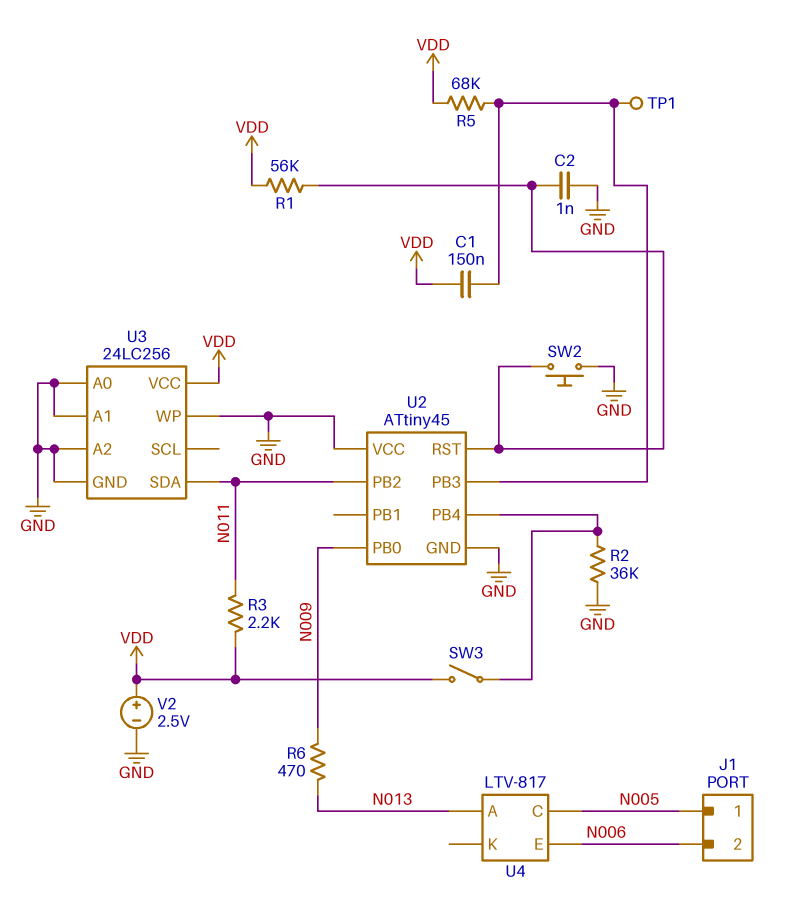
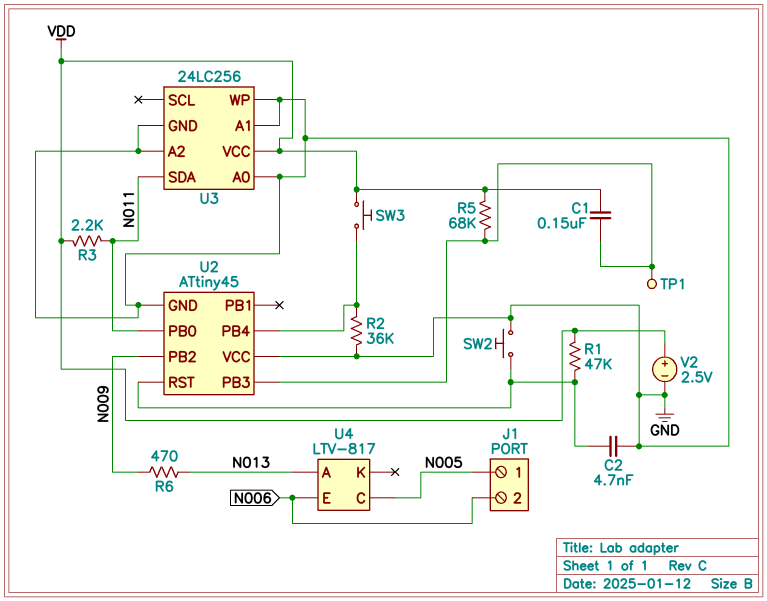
C2: 1nF (GND, U2/RST) -> 4.7nF (GND, U2/RST)
R1: 56k (U2/RST, VDD) -> 47k (U2/RST, VDD)
SW3: switch (U2/PB4, VDD) -> button (U2/PB4, VDD)
U2 pin PB0: N009 -> N011
U2 pin PB2: N011 -> N009

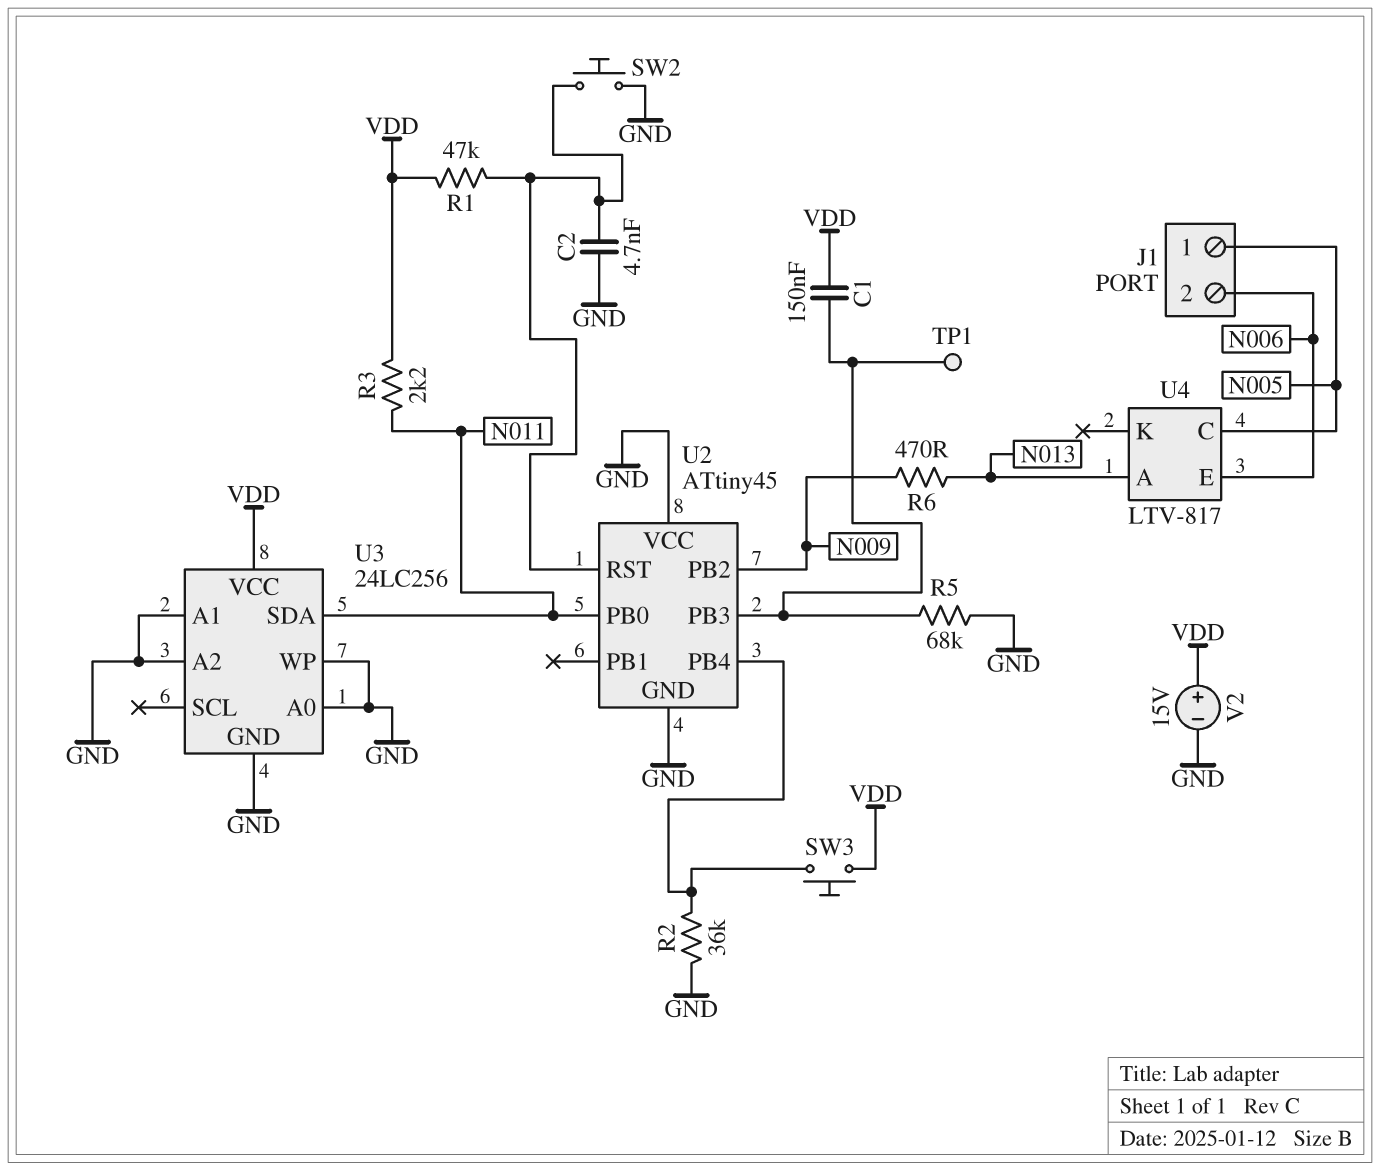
R5: 68k (U2/PB3, VDD) -> 68k (GND, U2/PB3)
V2: 2.5V (plus VDD, minus GND) -> 15V (plus VDD, minus GND)

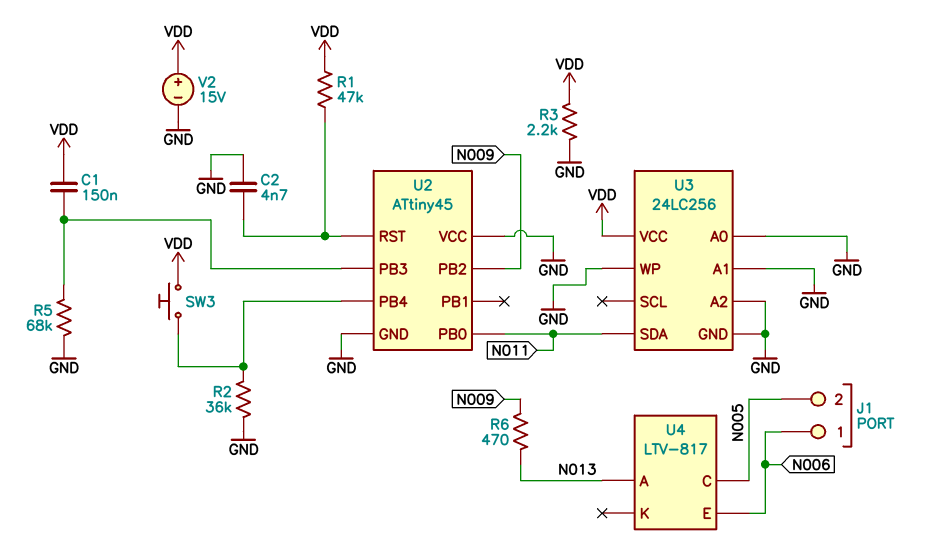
J1 pin 1: N005 -> N006
J1 pin 2: N006 -> N005
R3: 2.2k (N011, VDD) -> 2.2k (GND, VDD)
SW2: button (GND, U2/RST) -> none
TP1: test point (U2/PB3) -> none

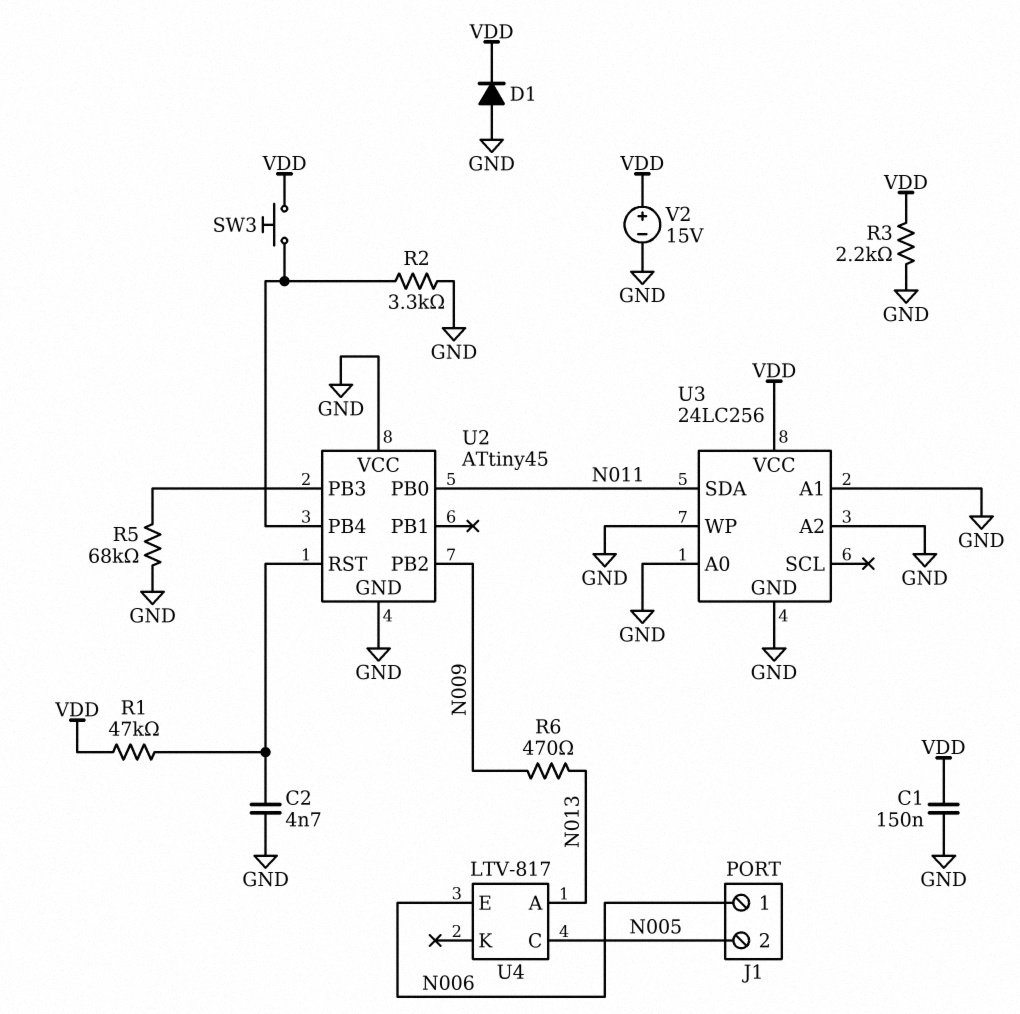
C1: 150nF (U2/PB3, VDD) -> 150nF (GND, VDD)
D1: none -> diode (A GND, K VDD)
R2: 36k (GND, U2/PB4) -> 3.3k (GND, U2/PB4)

